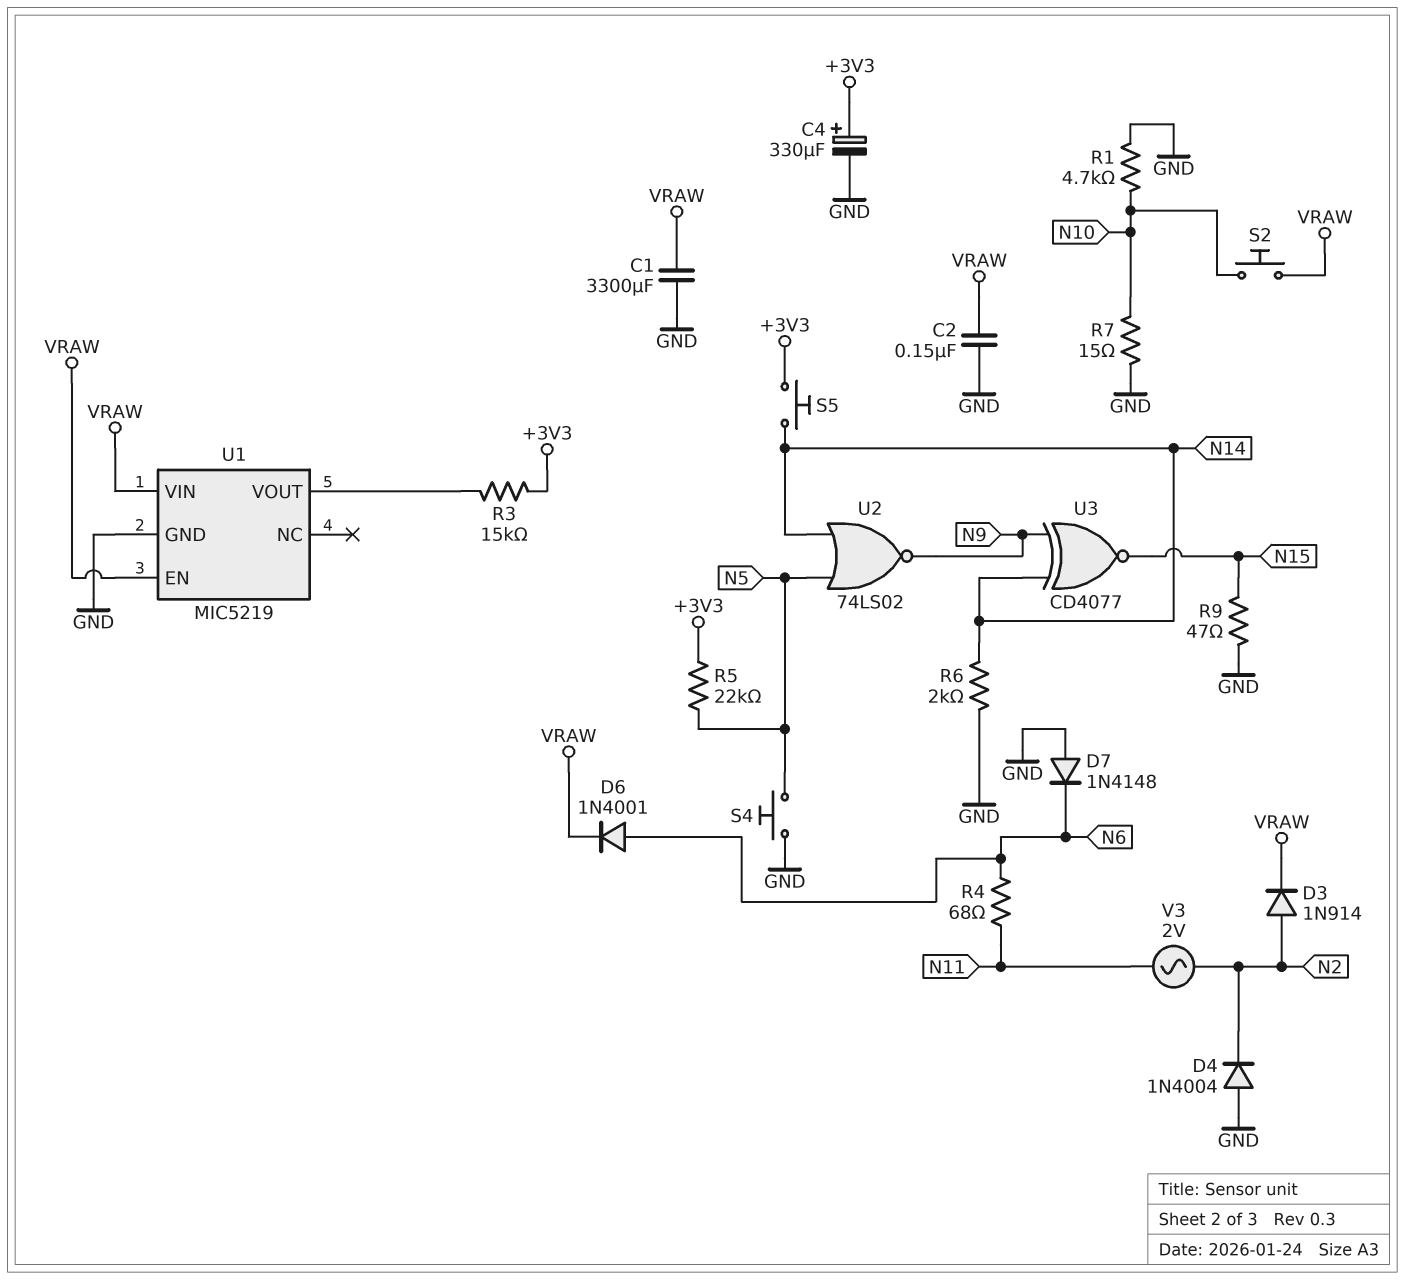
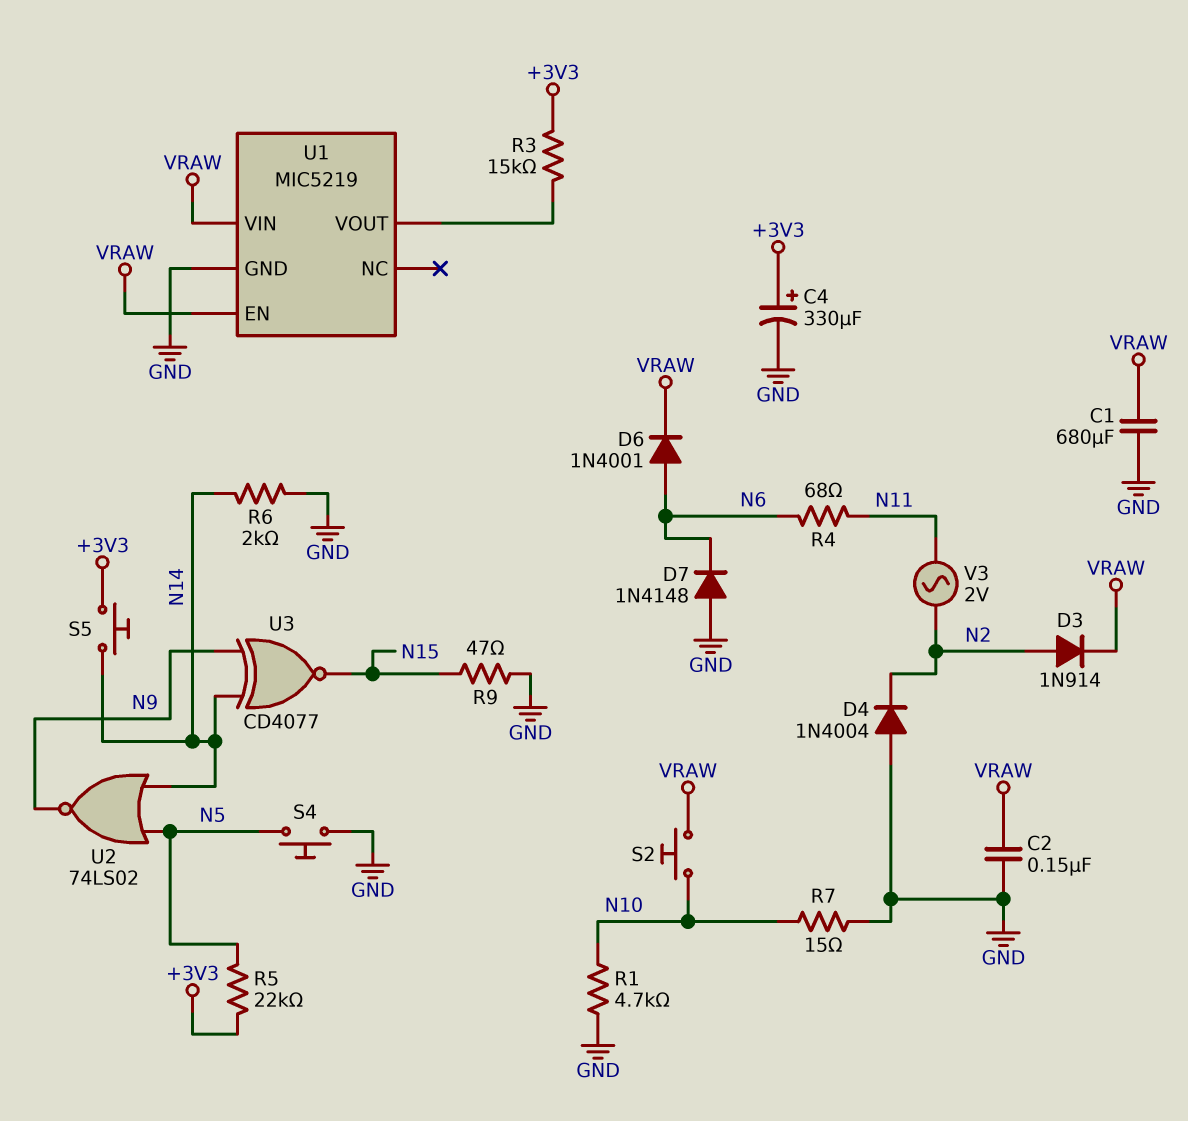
C1: 3300uF (GND, VRAW) -> 680uF (GND, VRAW)

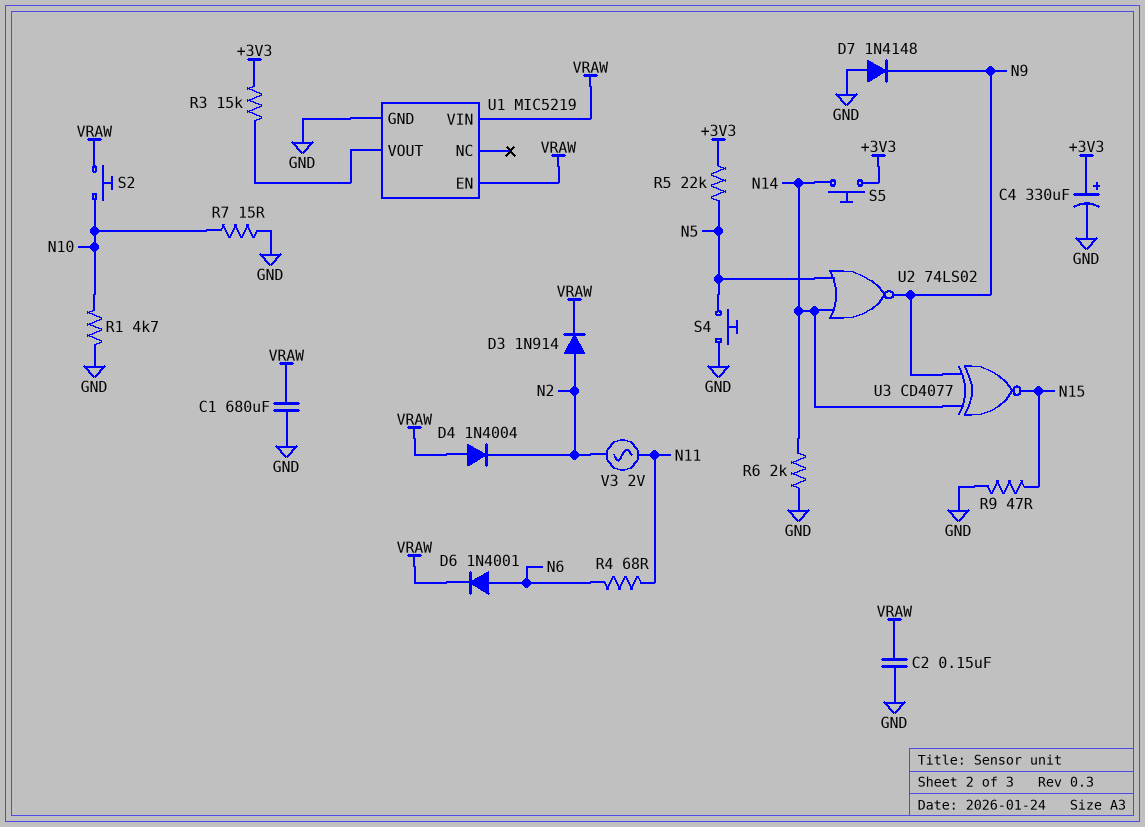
D4: diode 1N4004 (A GND, K N2) -> diode 1N4004 (A VRAW, K N2)
D7: diode 1N4148 (A GND, K N6) -> diode 1N4148 (A GND, K N9)

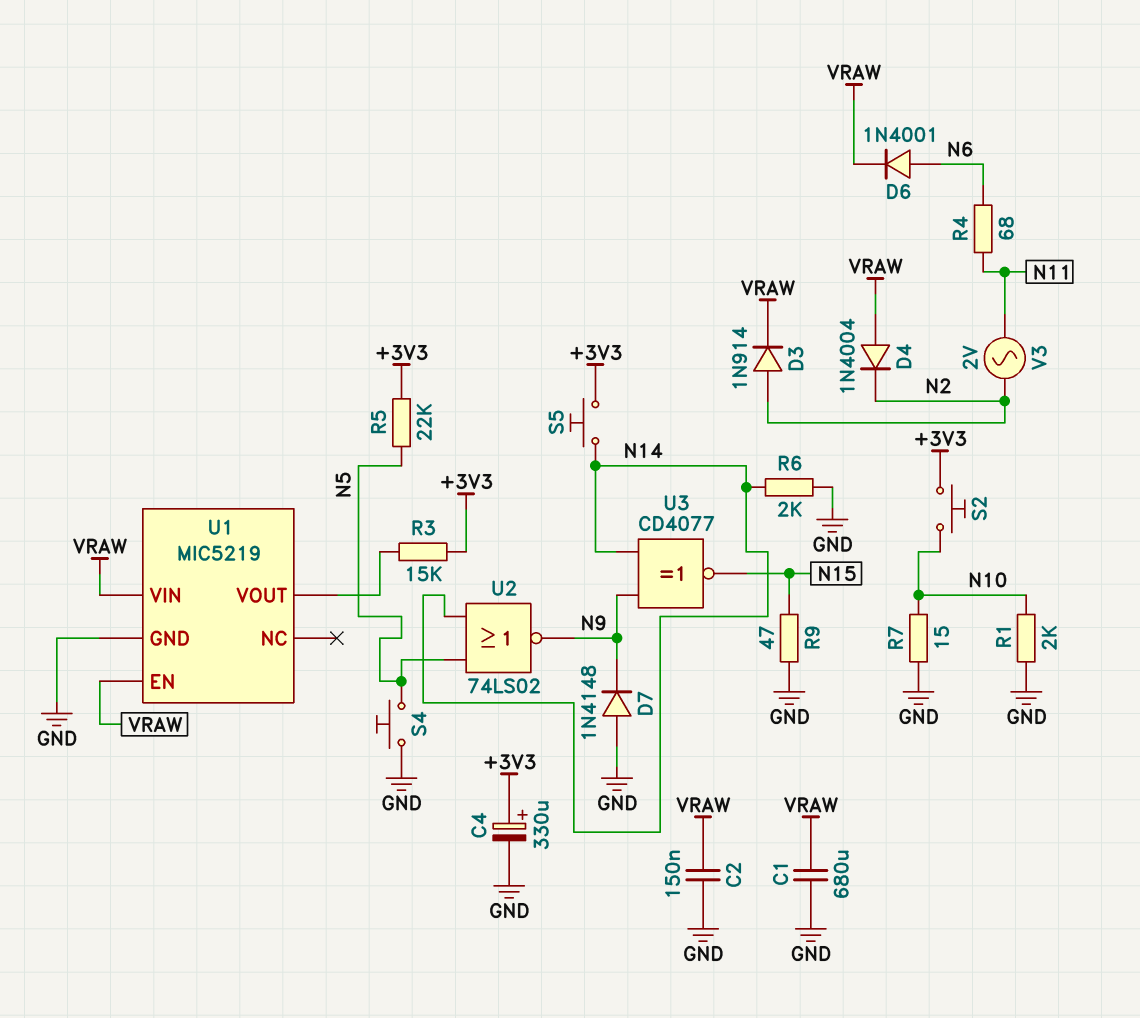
R1: 4.7k (GND, N10) -> 2k (GND, N10)
S2: button (N10, VRAW) -> button (+3V3, N10)

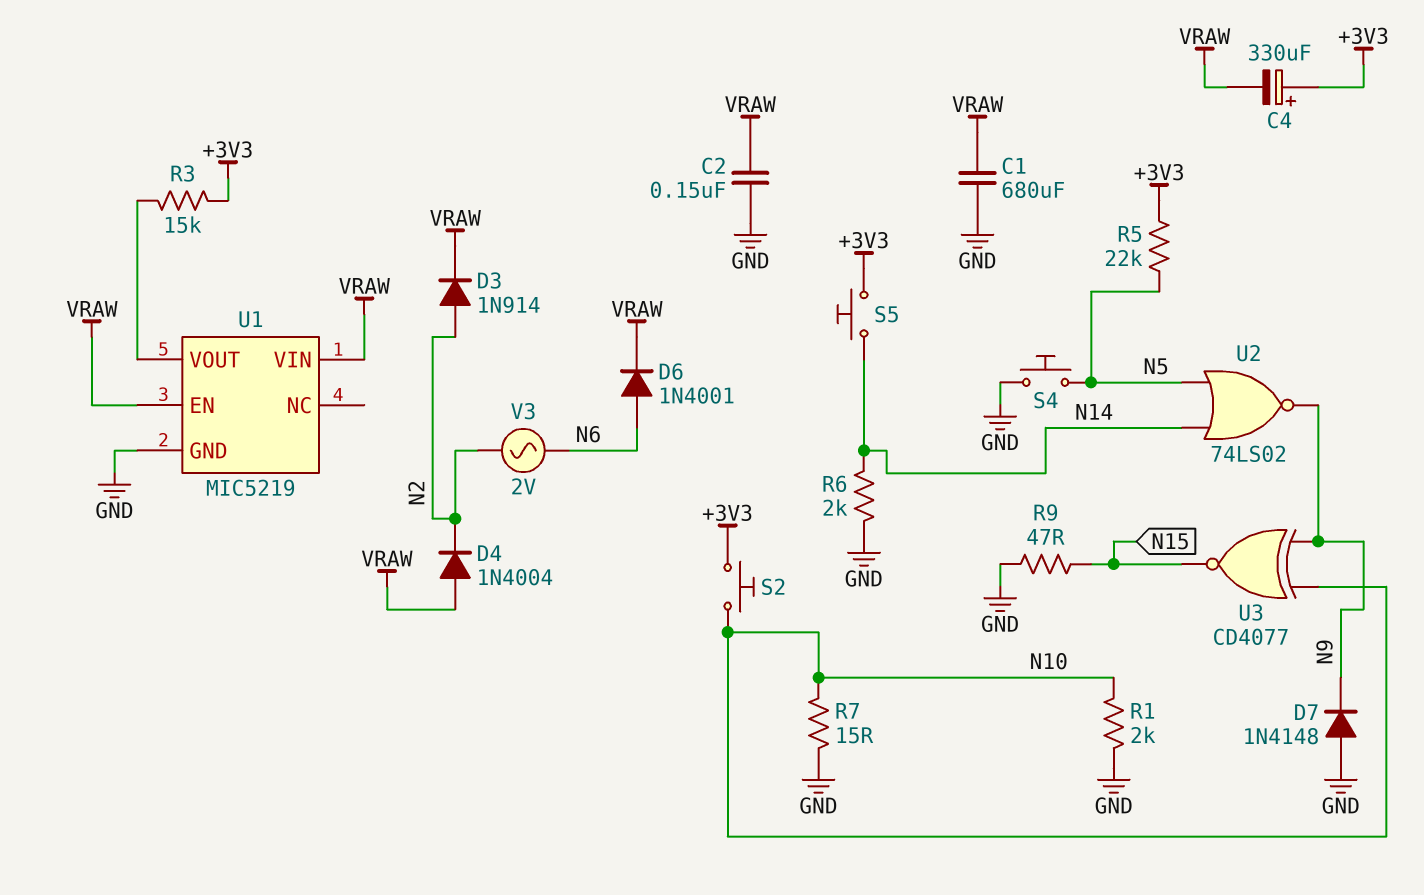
C4: 330uF (plus +3V3, minus GND) -> 330uF (plus +3V3, minus VRAW)
R4: 68 (N6, N11) -> none
U3: XNOR CD4077 (in N9, in N14, out N15) -> XNOR CD4077 (in N9, in N10, out N15)
V3: AC 2V (N2, N11) -> AC 2V (N2, N6)

